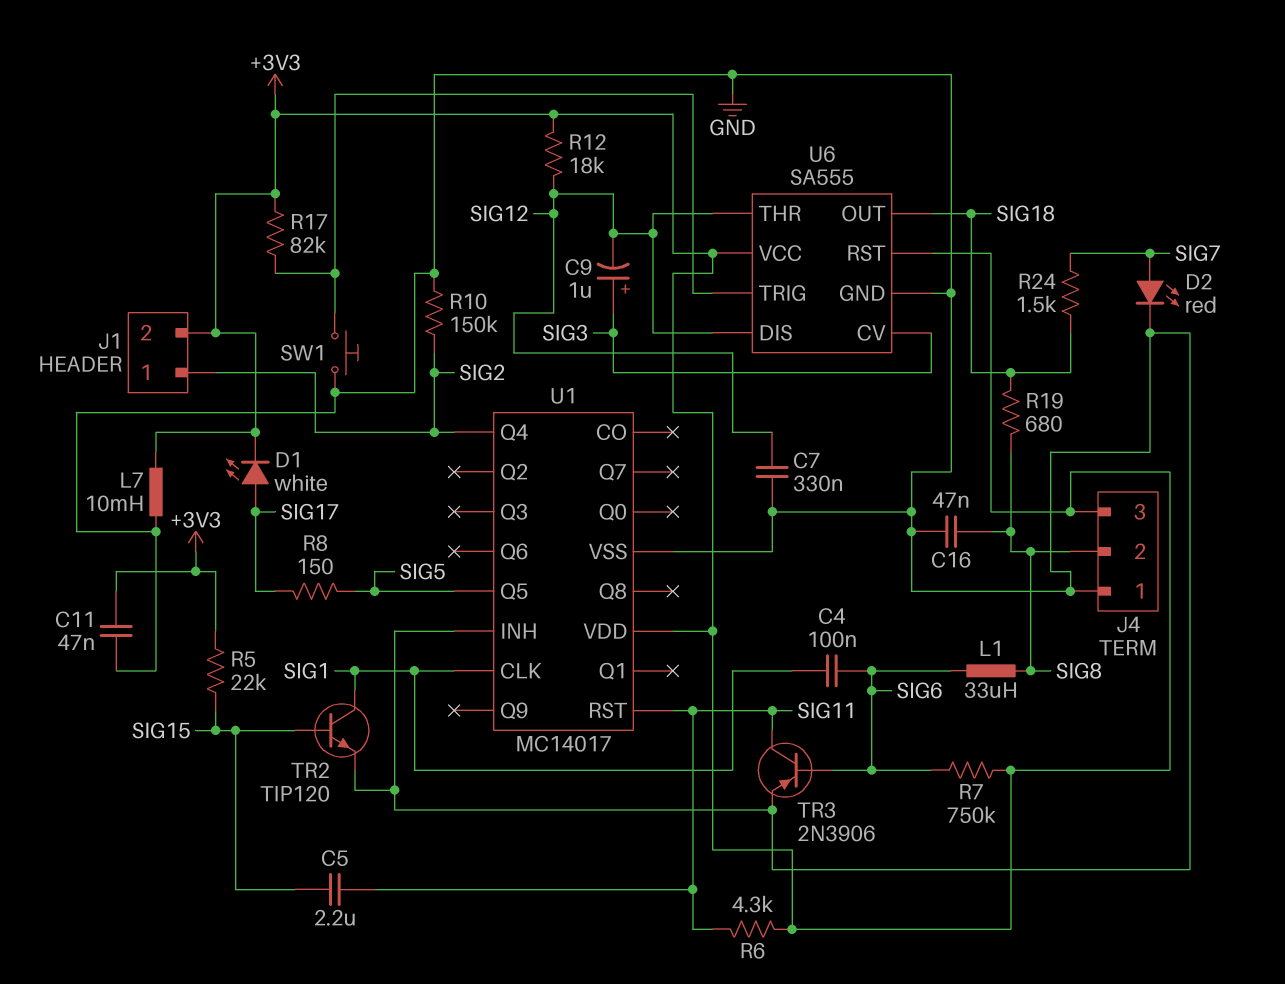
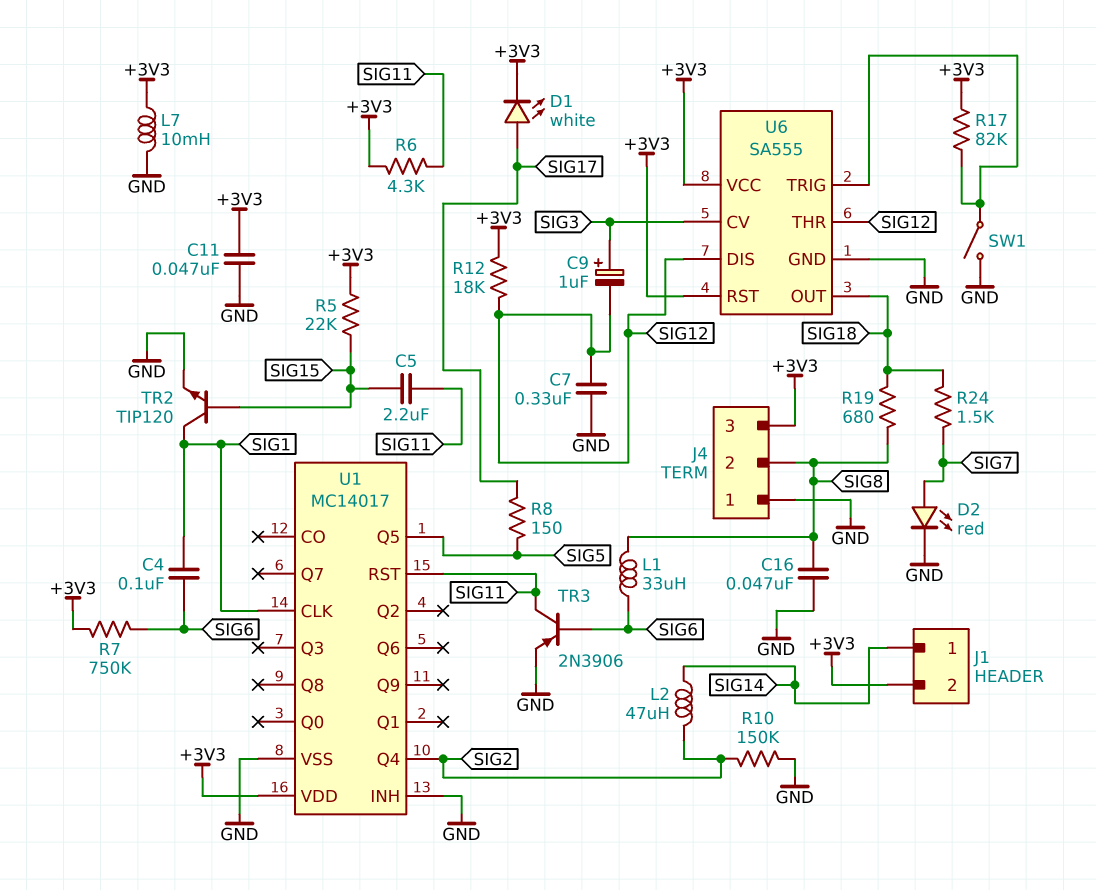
J1 pin 1: SIG2 -> SIG14
L2: none -> 47uH (SIG2, SIG14)
SW1: button (GND, U6/TRIG) -> switch (GND, U6/TRIG)

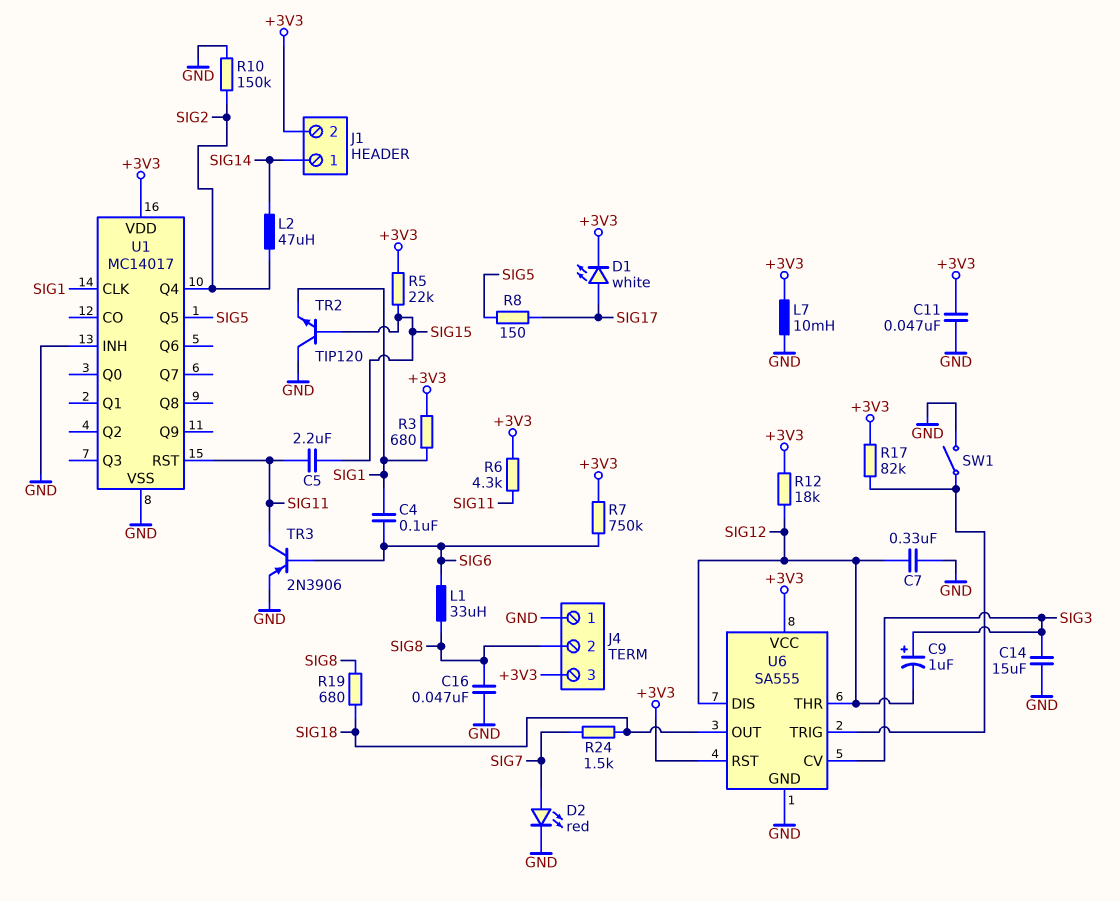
C14: none -> 15uF (GND, SIG3)
R3: none -> 680 (+3V3, SIG1)
TR2: NPN TIP120 (B SIG15, C SIG1, E GND) -> NPN TIP120 (B SIG15, C GND, E SIG1)

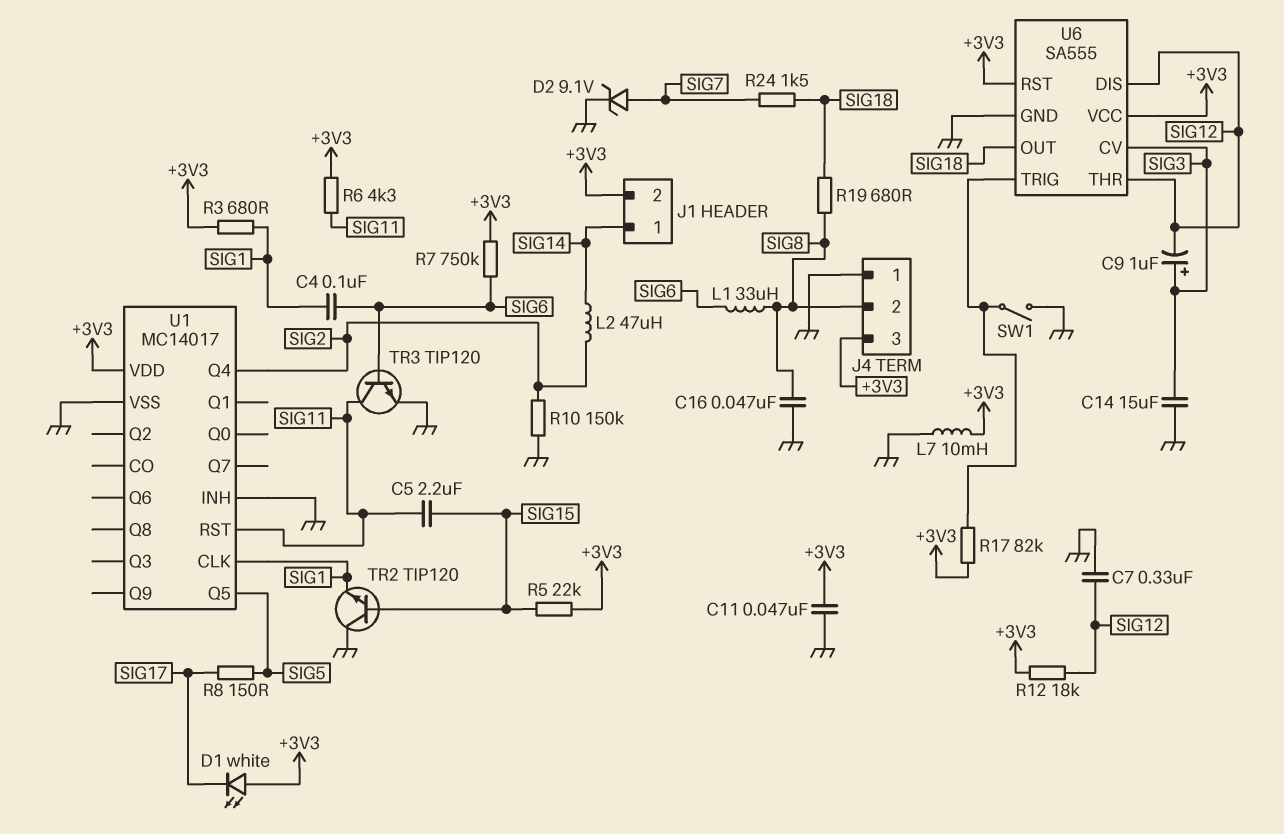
D1: LED white (A SIG17, K +3V3) -> LED white (A +3V3, K SIG17)
D2: LED red (A SIG7, K GND) -> zener 9.1V (A SIG7, K GND)
TR3: PNP 2N3906 (B SIG6, C SIG11, E GND) -> NPN TIP120 (B SIG6, C SIG11, E GND)

